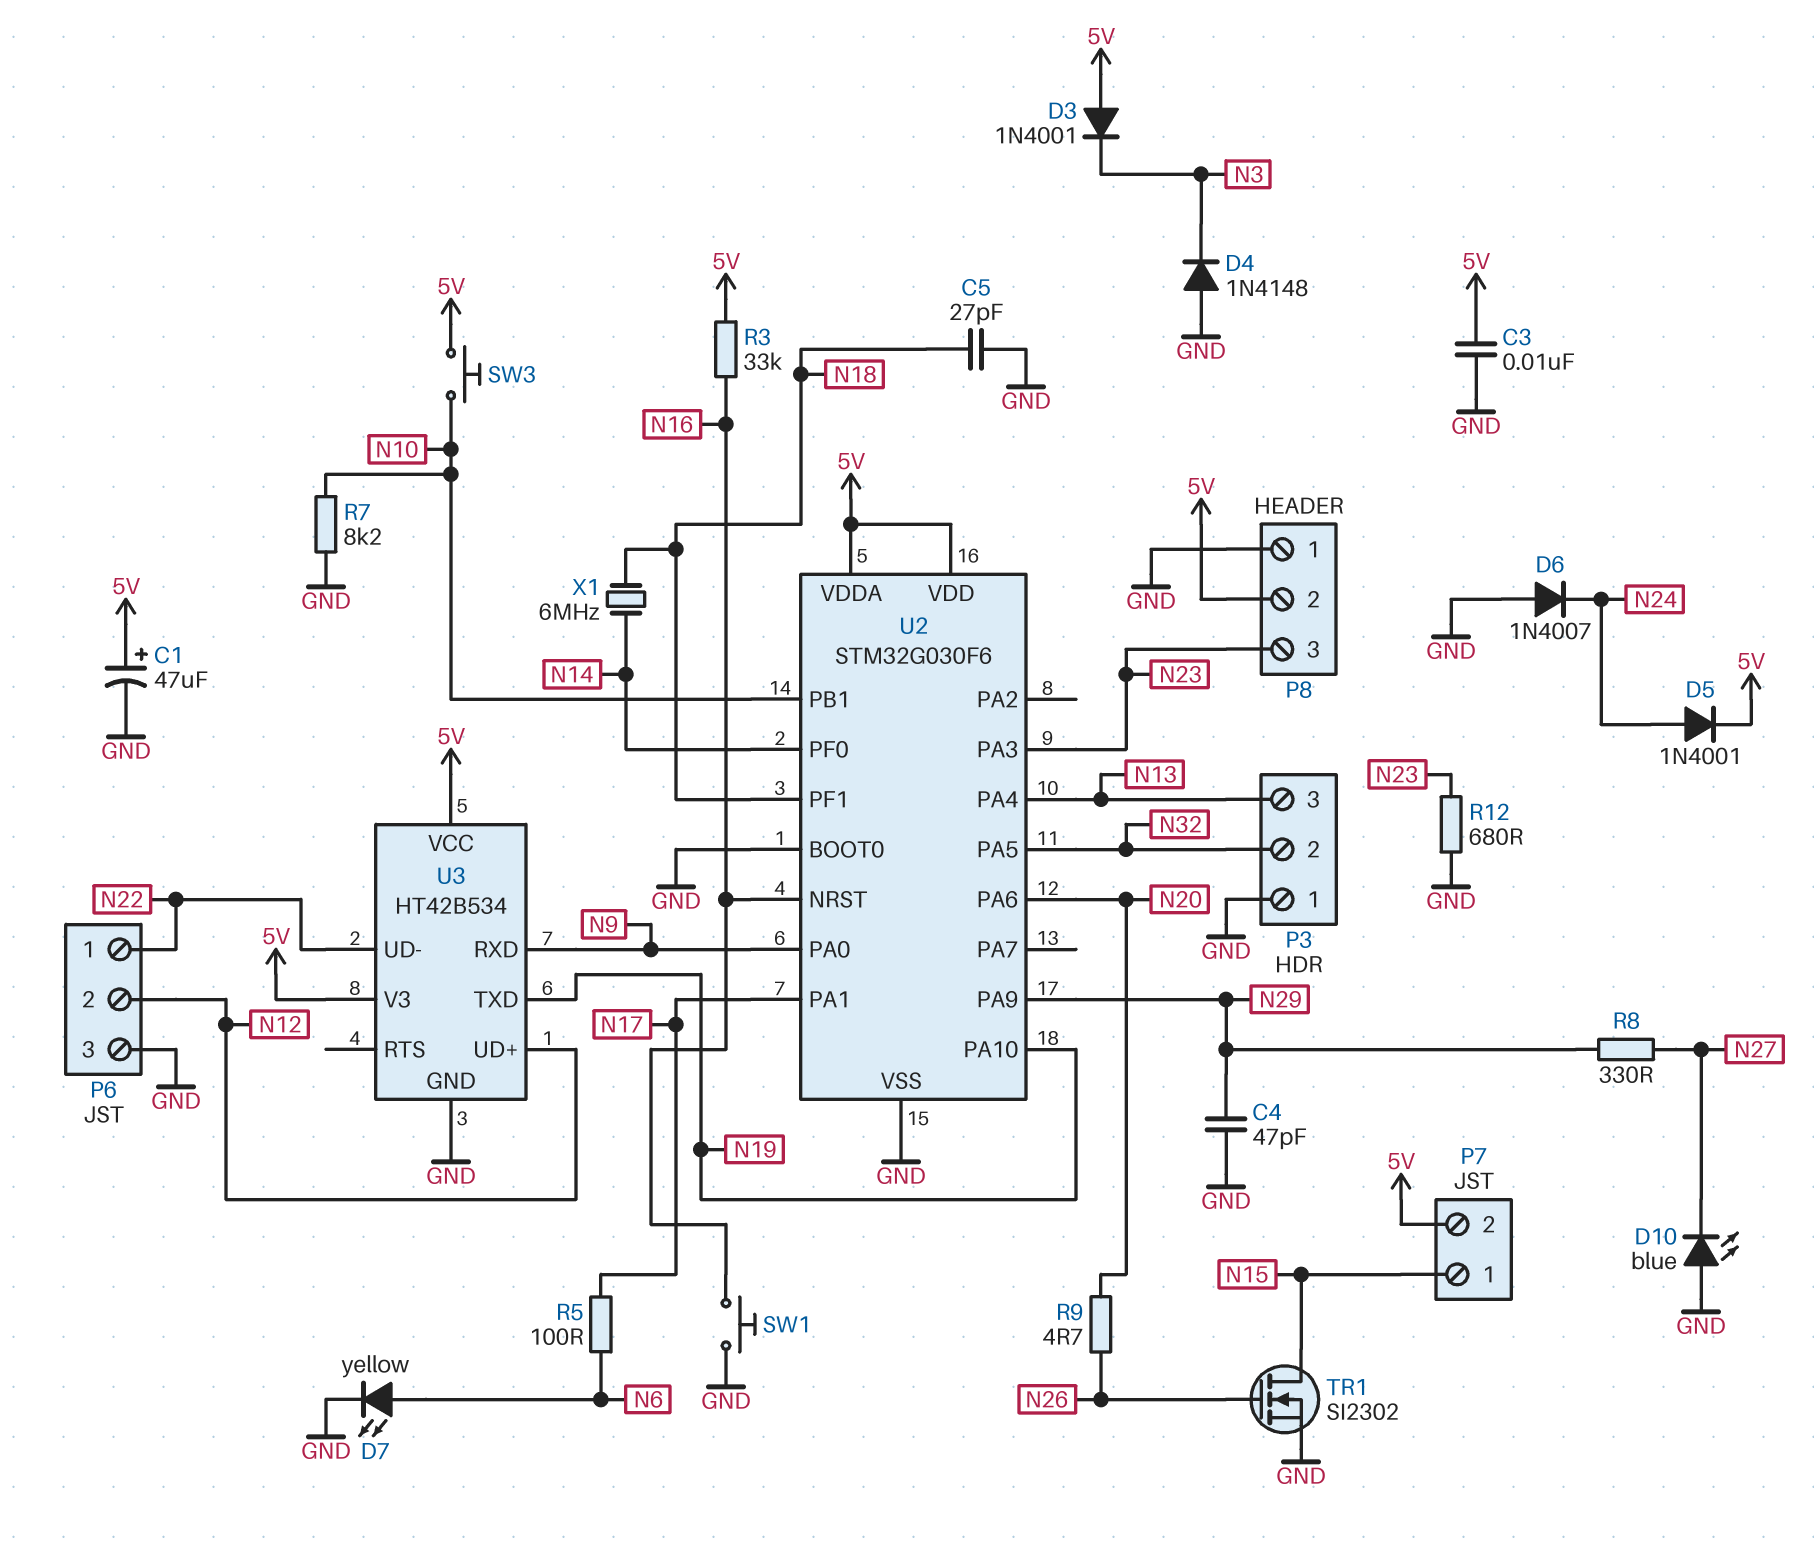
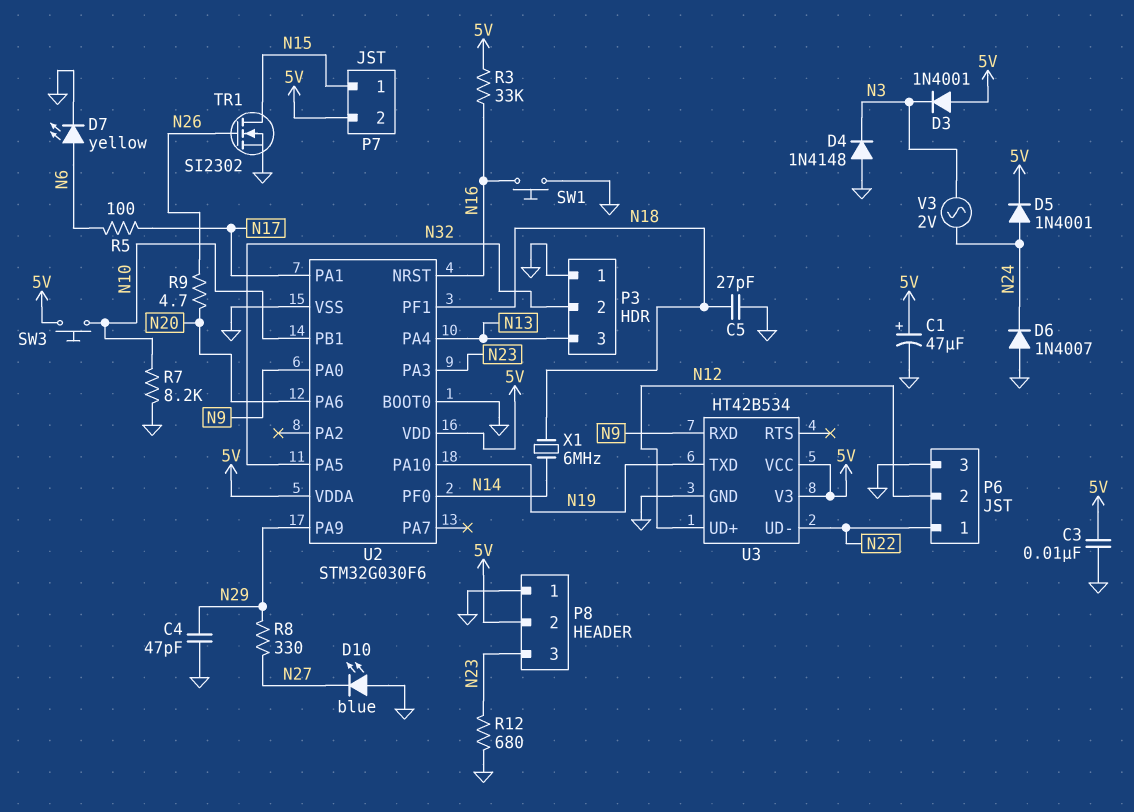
V3: none -> AC 2V (N3, N24)

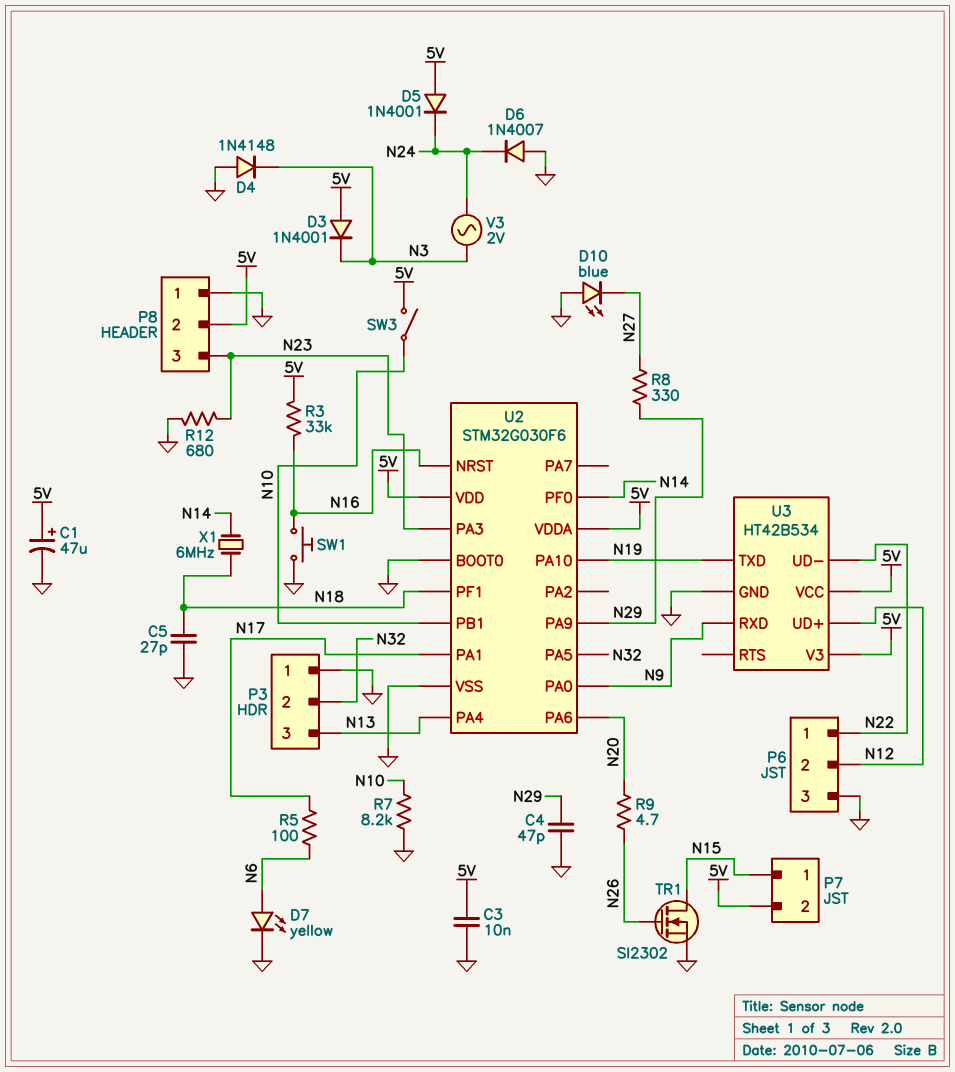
D5: diode 1N4001 (A N24, K 5V) -> diode 1N4001 (A 5V, K N24)
SW3: button (5V, N10) -> switch (5V, N10)

